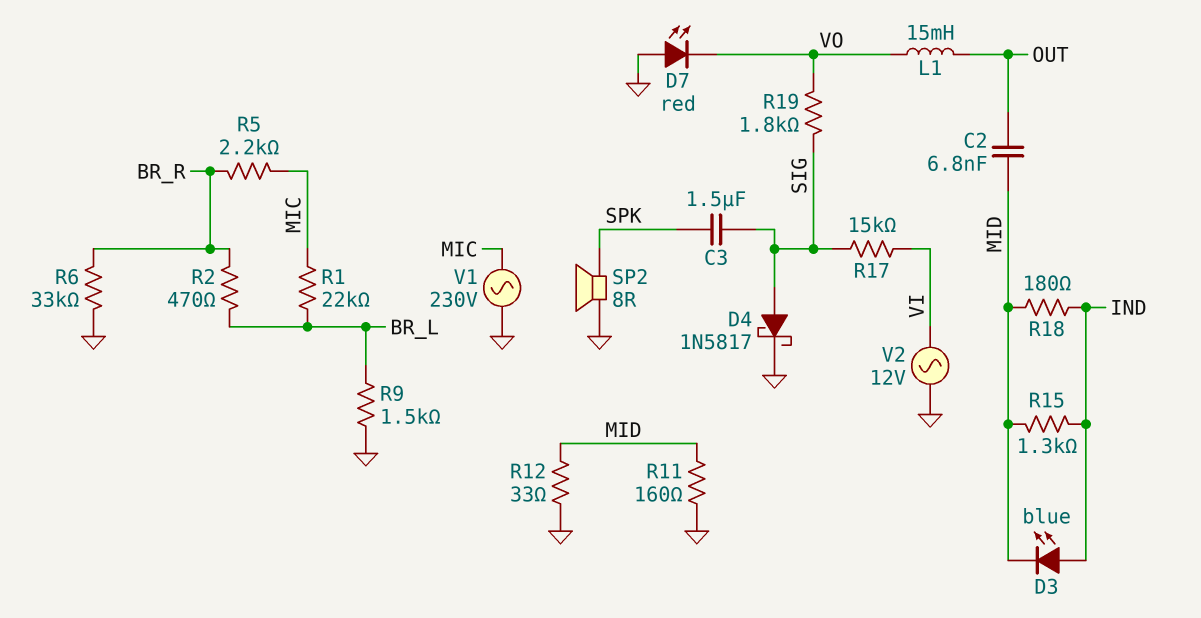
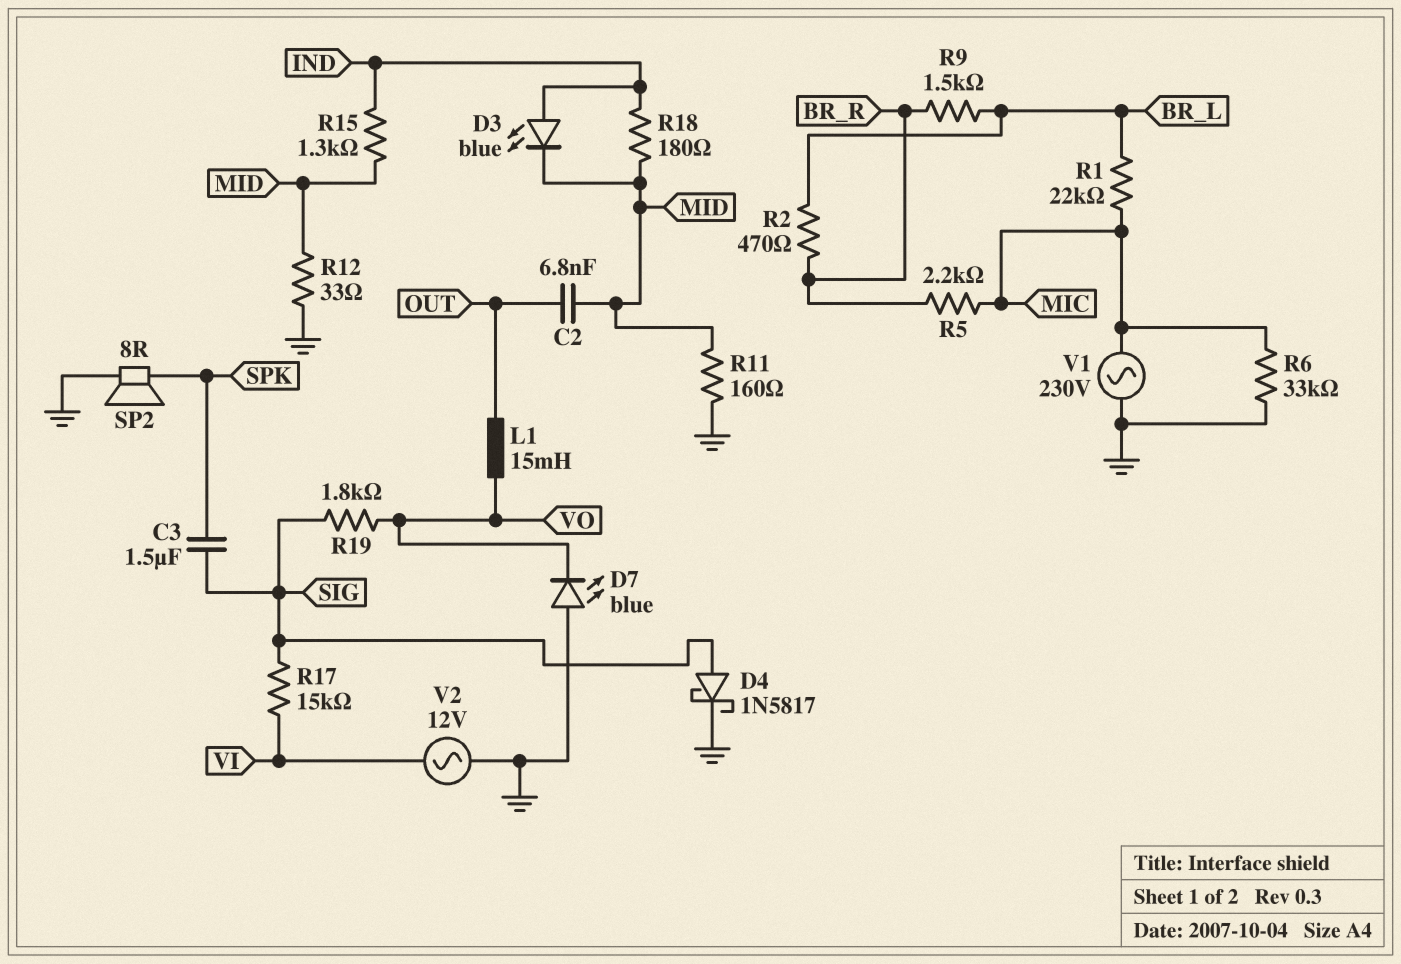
D7: LED red (A GND, K VO) -> LED blue (A GND, K VO)
R6: 33k (BR_R, GND) -> 33k (GND, MIC)
R9: 1.5k (BR_L, GND) -> 1.5k (BR_L, BR_R)

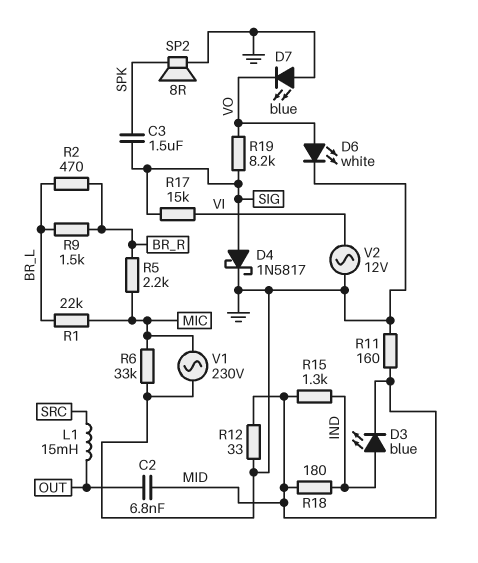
D6: none -> LED white (A VO, K GND)
L1: 15mH (OUT, VO) -> 15mH (OUT, SRC)
R19: 1.8k (SIG, VO) -> 8.2k (SIG, VO)

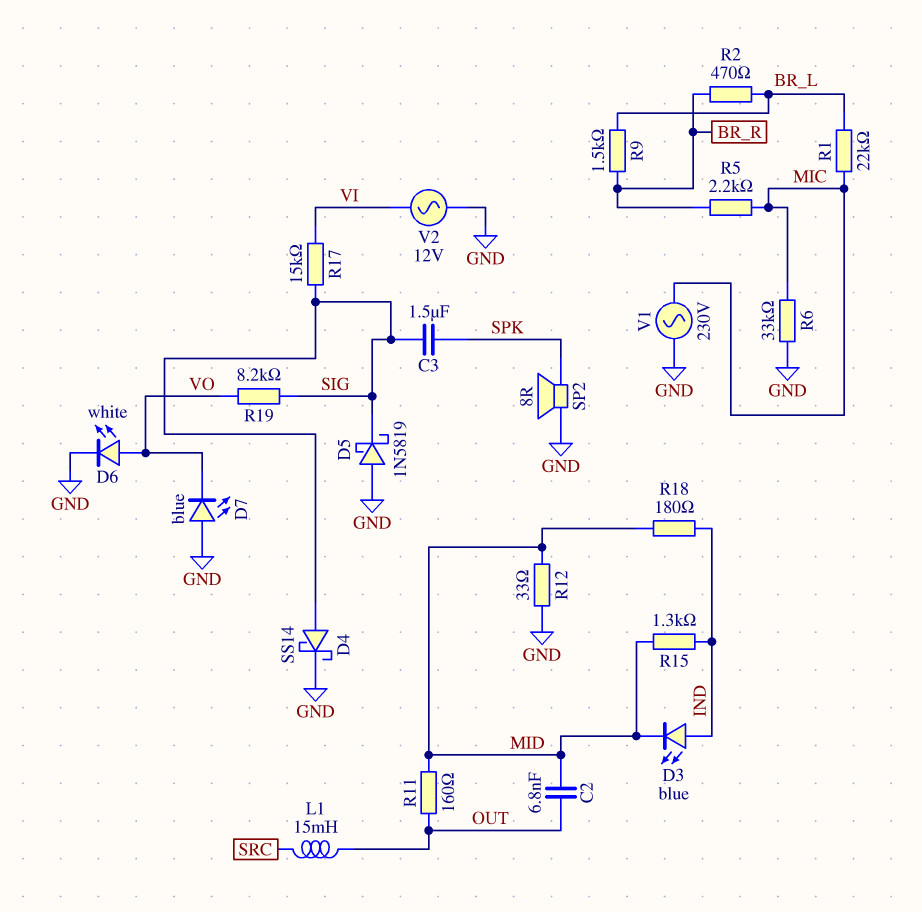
D4: schottky 1N5817 (A SIG, K GND) -> schottky SS14 (A SIG, K GND)
D5: none -> schottky 1N5819 (A GND, K SIG)
R11: 160 (GND, MID) -> 160 (MID, OUT)

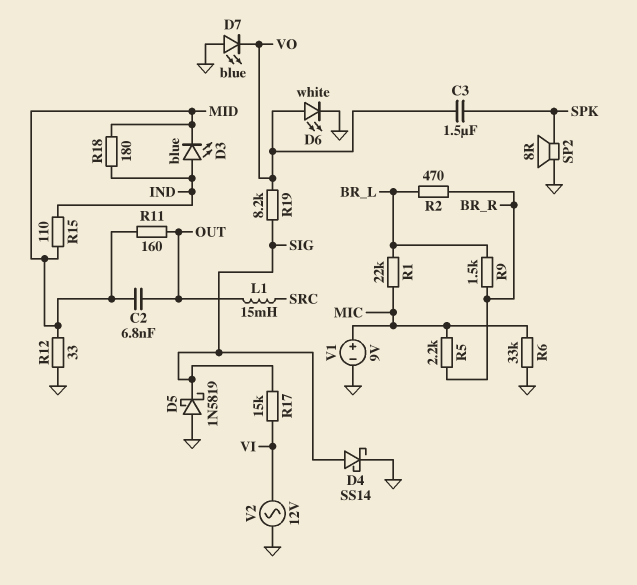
C3: 1.5uF (SIG, SPK) -> 1.5uF (SPK, VO)
R15: 1.3k (IND, MID) -> 110 (IND, MID)
V1: AC 230V (GND, MIC) -> 9V (plus MIC, minus GND)

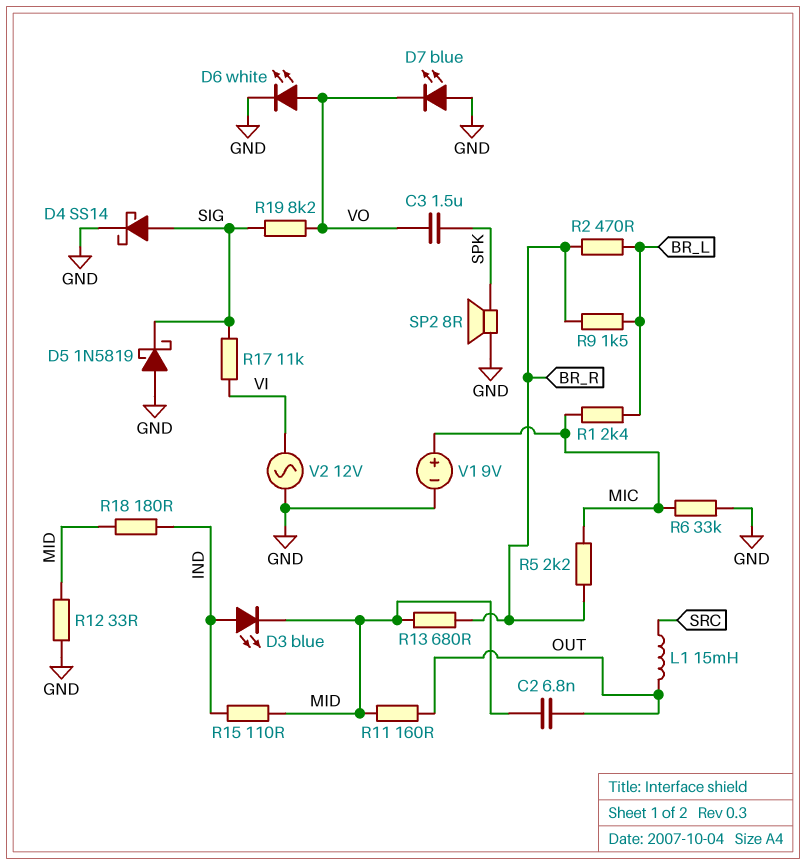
R1: 22k (BR_L, MIC) -> 2.4k (BR_L, MIC)
R13: none -> 680 (BR_R, MID)
R17: 15k (SIG, VI) -> 11k (SIG, VI)

